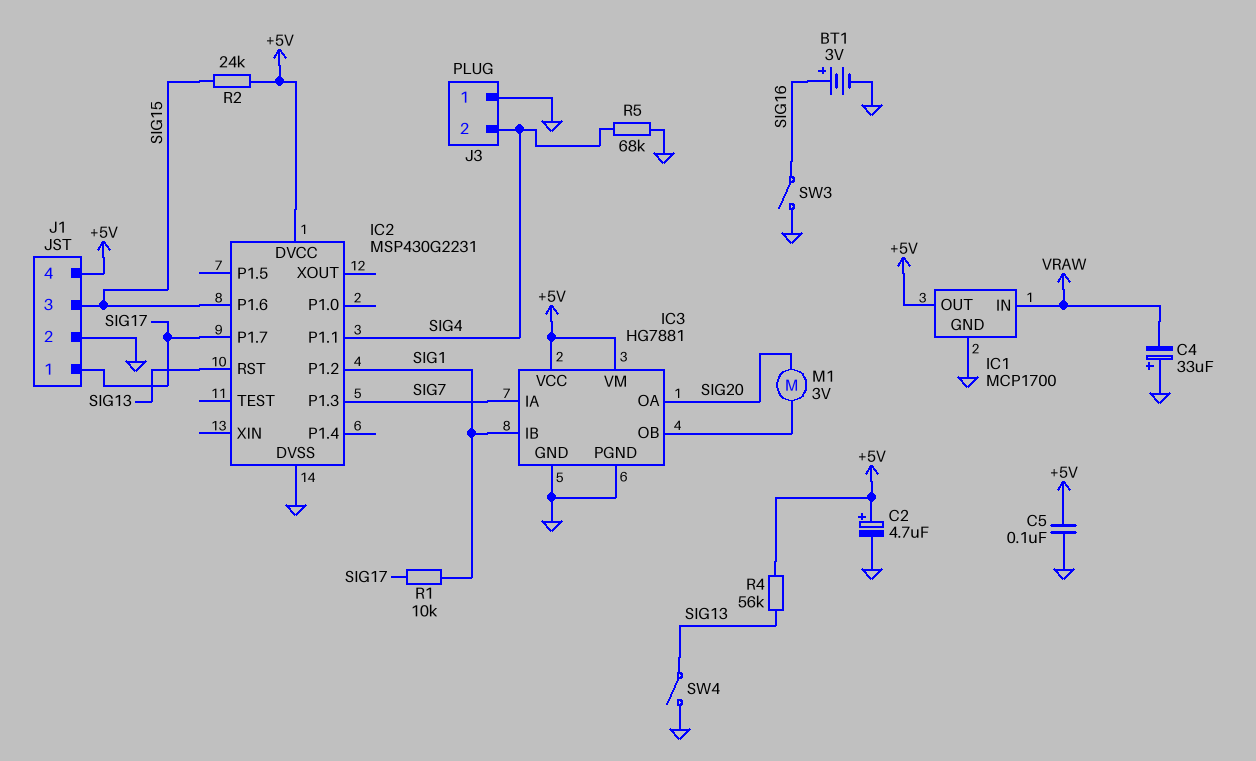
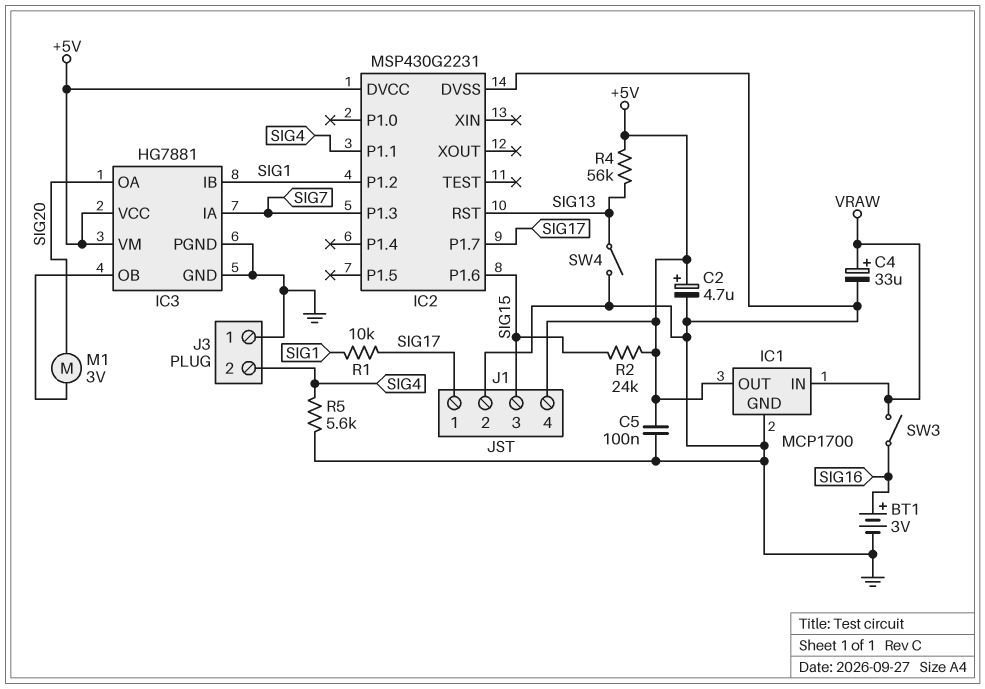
C4: 33uF (plus GND, minus VRAW) -> 33uF (plus VRAW, minus GND)
R5: 68k (GND, SIG4) -> 5.6k (GND, SIG4)
SW3: switch (GND, SIG16) -> switch (SIG16, VRAW)

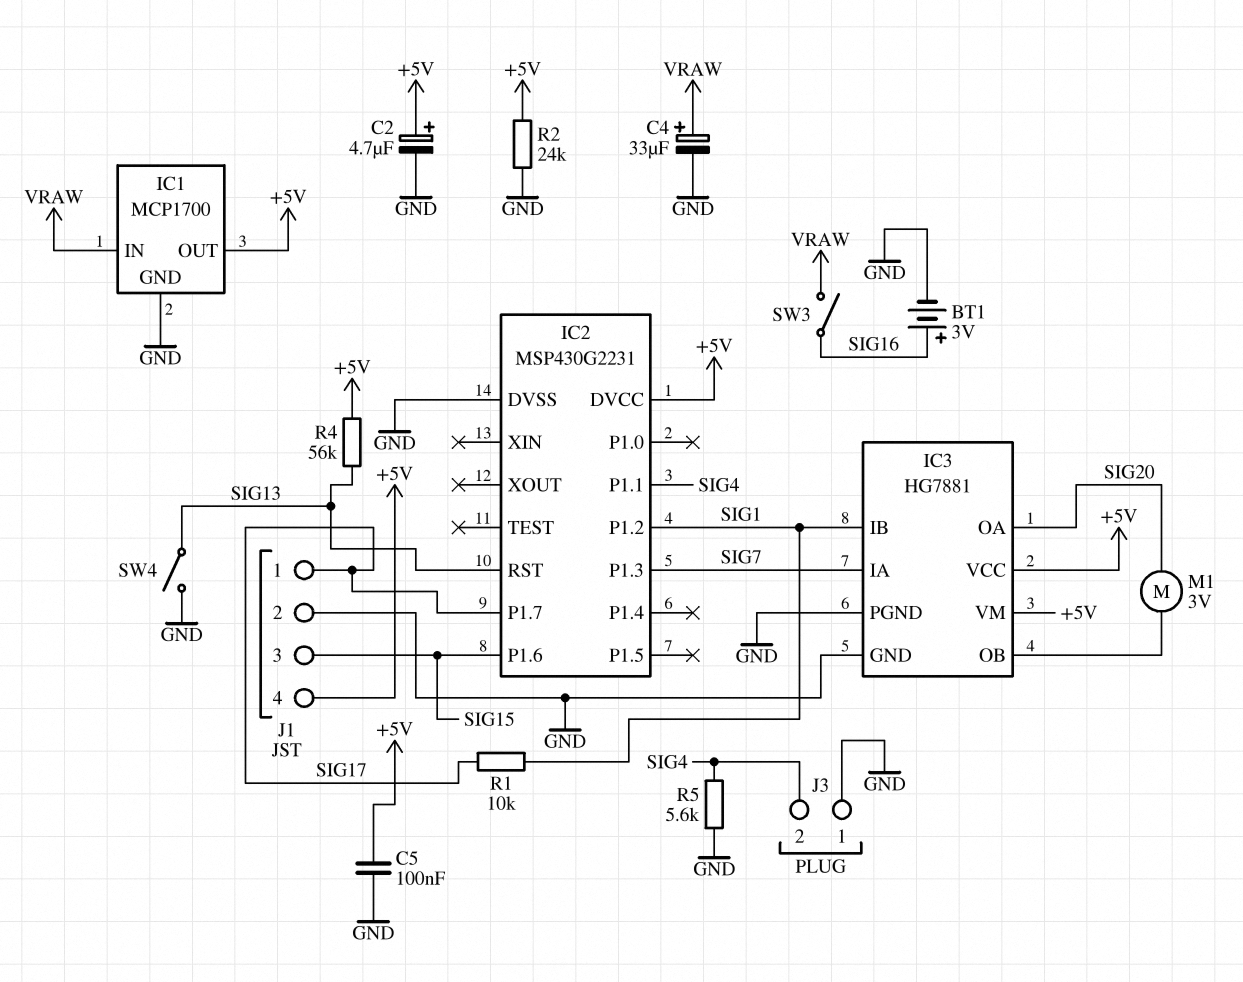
R2: 24k (+5V, SIG15) -> 24k (+5V, GND)

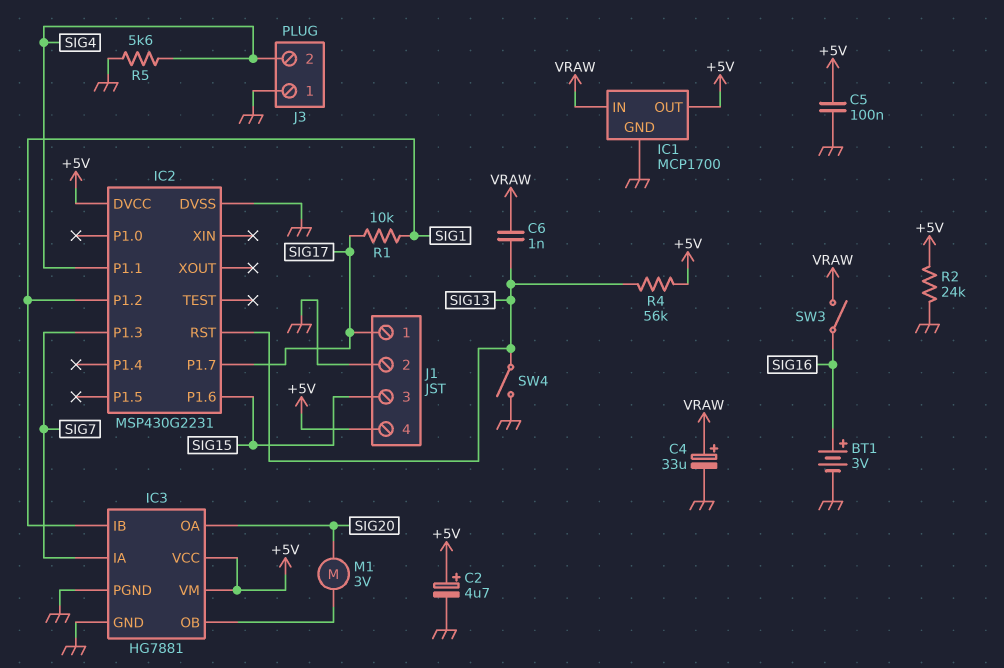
C6: none -> 1nF (SIG13, VRAW)

